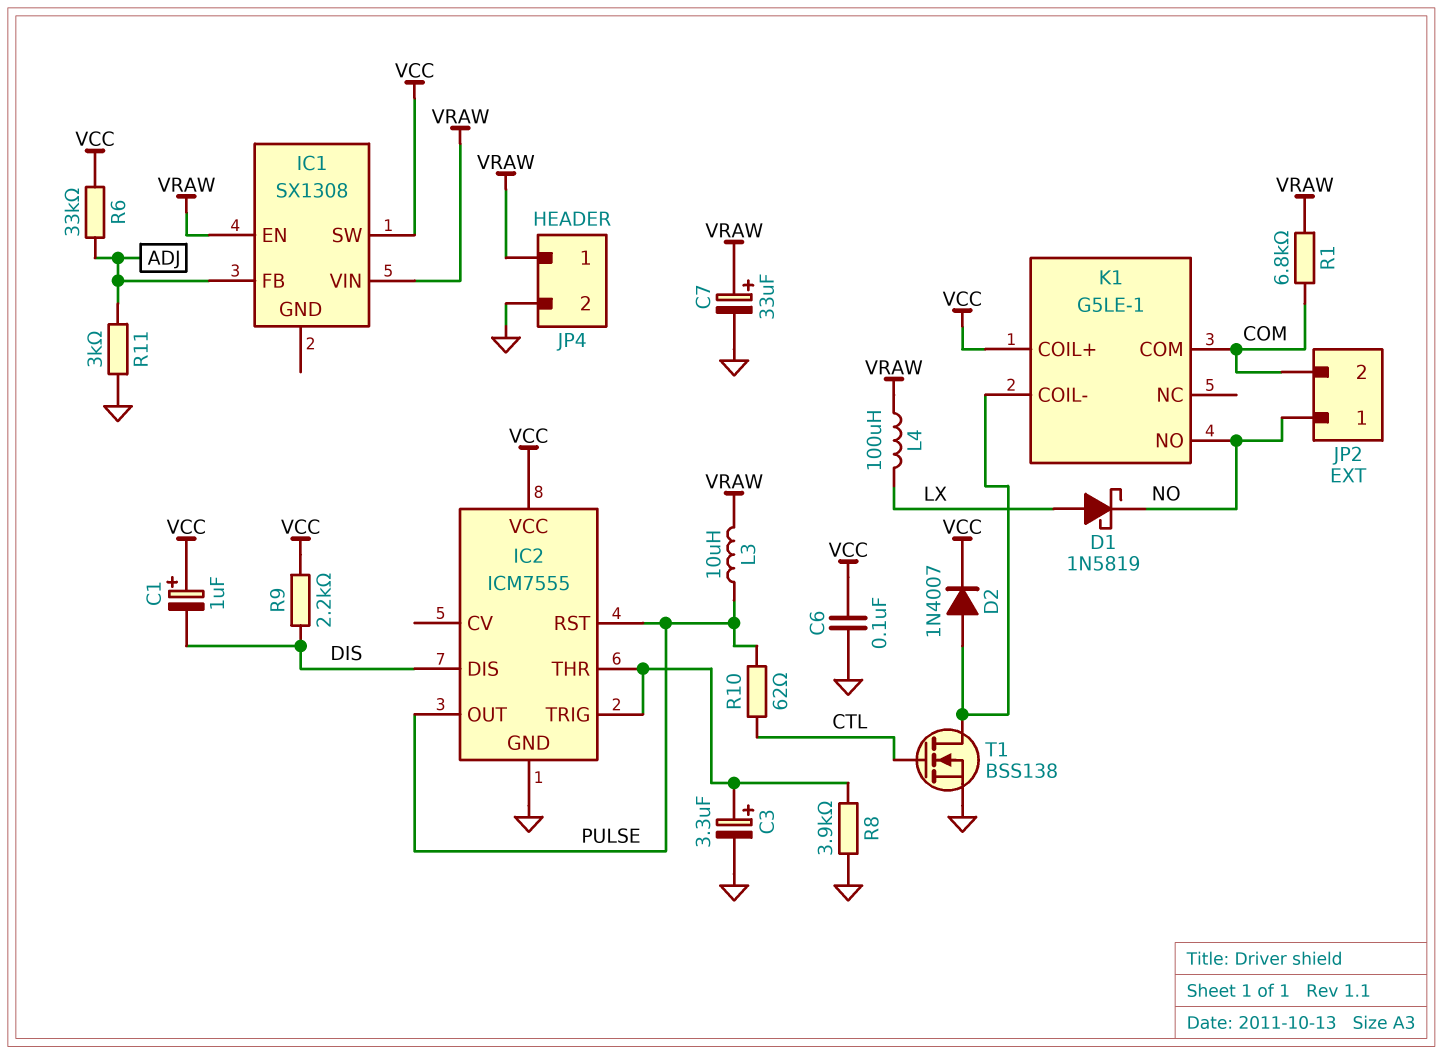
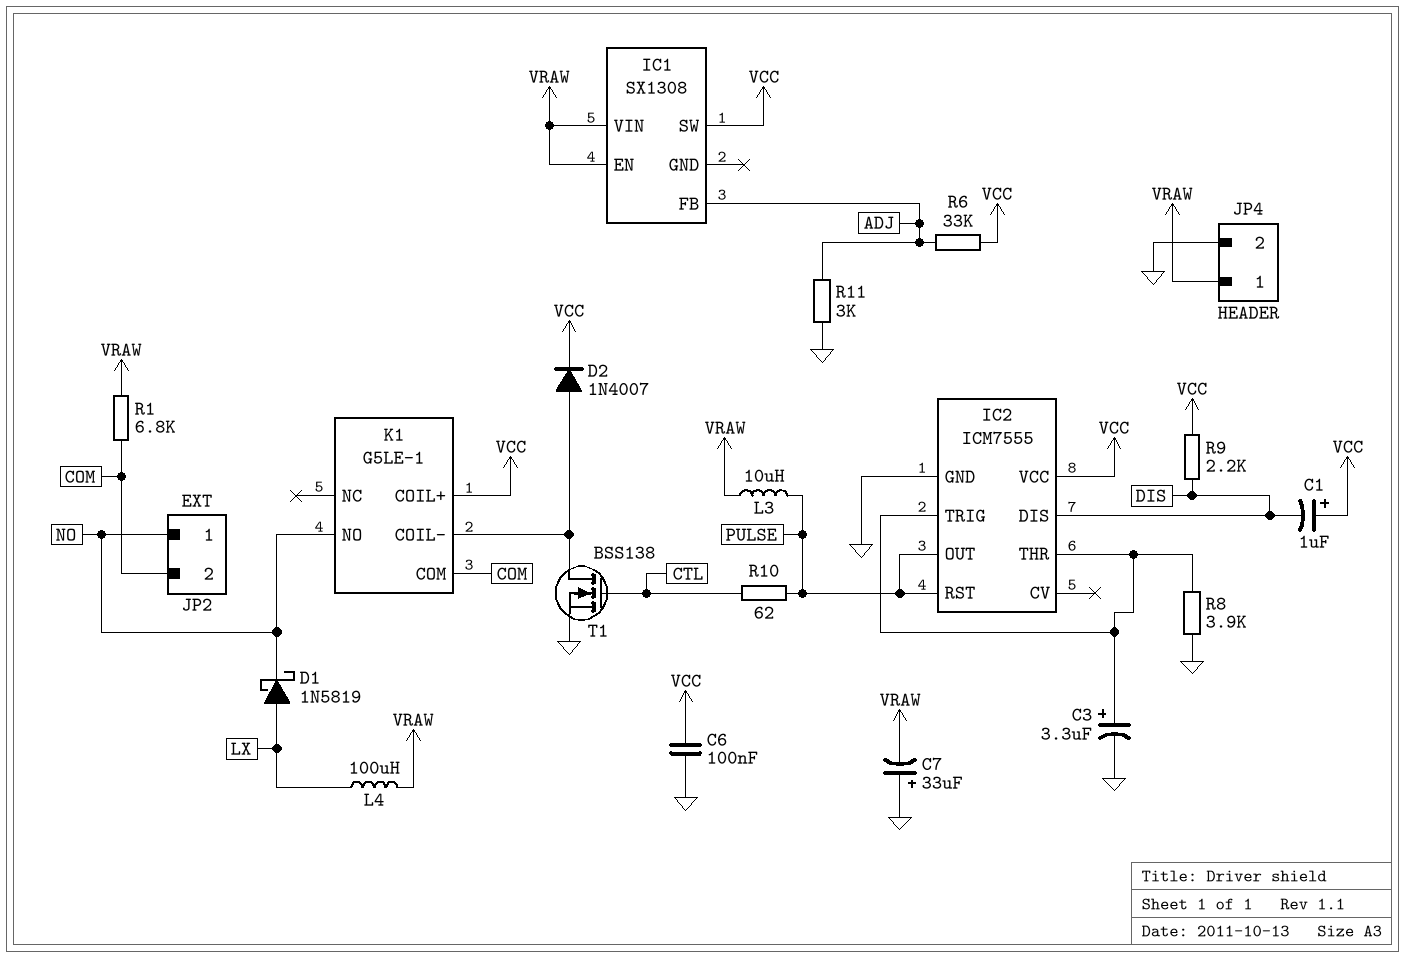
C7: 33uF (plus VRAW, minus GND) -> 33uF (plus GND, minus VRAW)

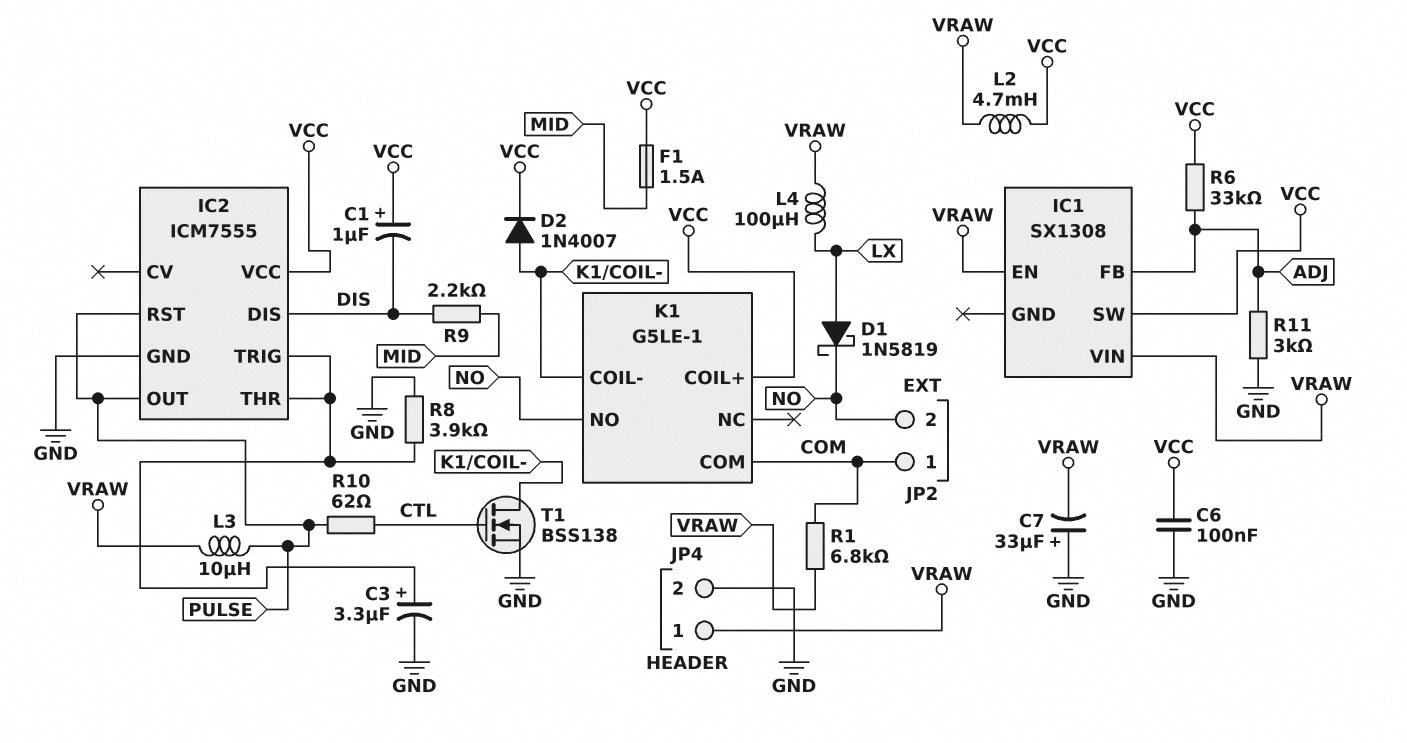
F1: none -> 1.5A (MID, VCC)
JP2 pin 1: NO -> COM
JP2 pin 2: COM -> NO
L2: none -> 4.7mH (VCC, VRAW)
R9: 2.2k (DIS, VCC) -> 2.2k (DIS, MID)

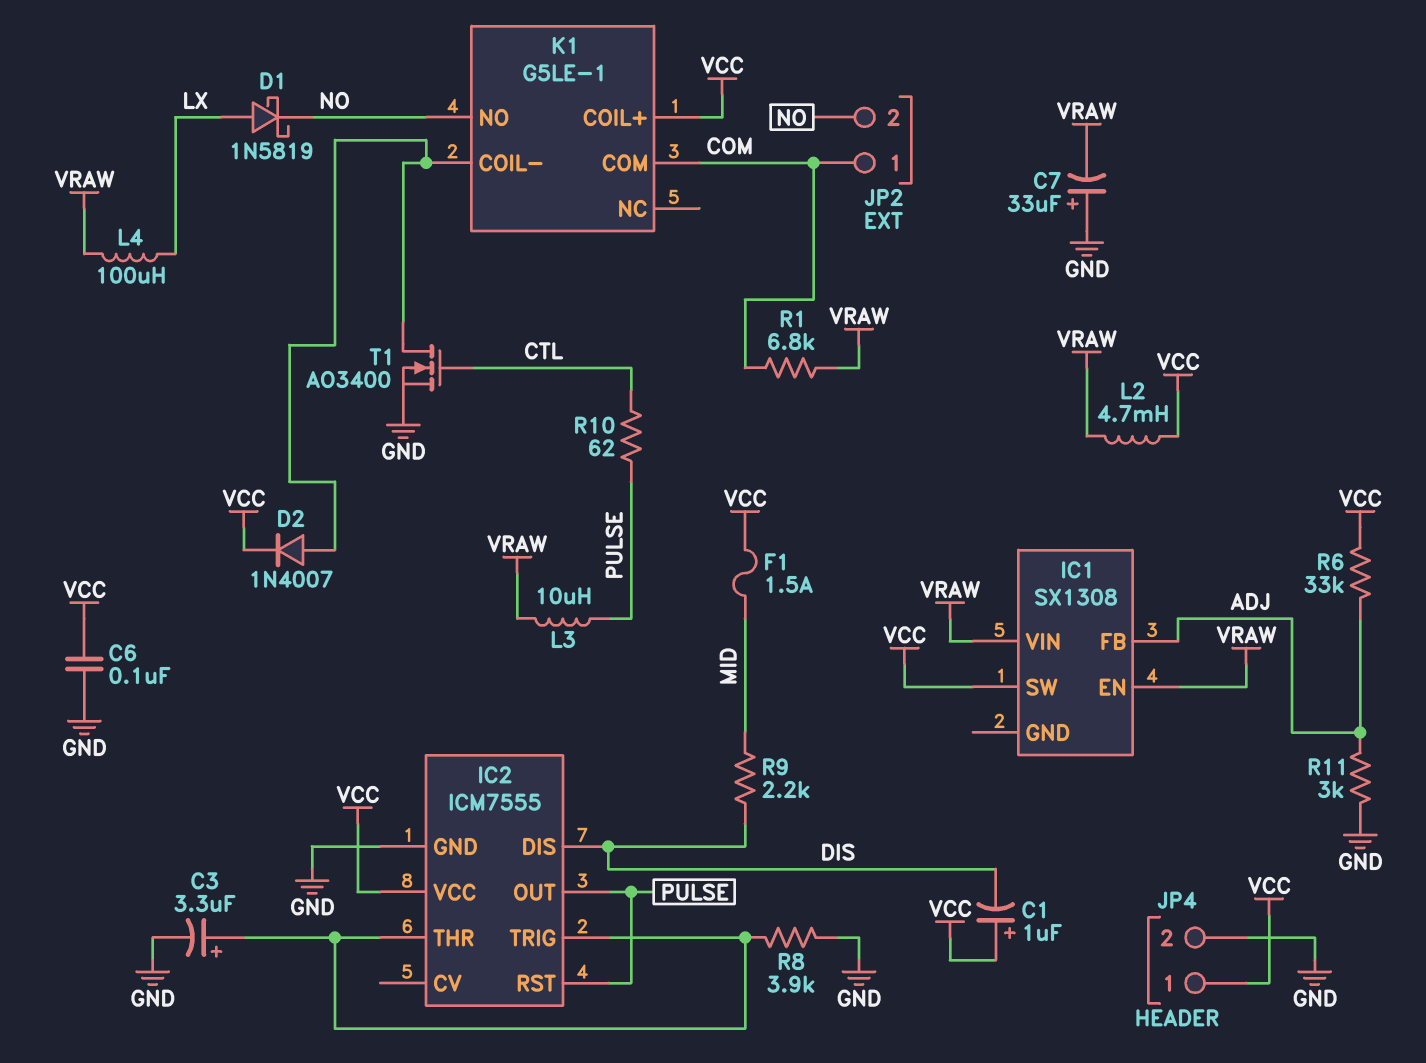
JP4 pin 1: VRAW -> VCC
T1: NMOS BSS138 (G CTL, D K1/COIL-, S GND) -> NMOS AO3400 (G CTL, D K1/COIL-, S GND)

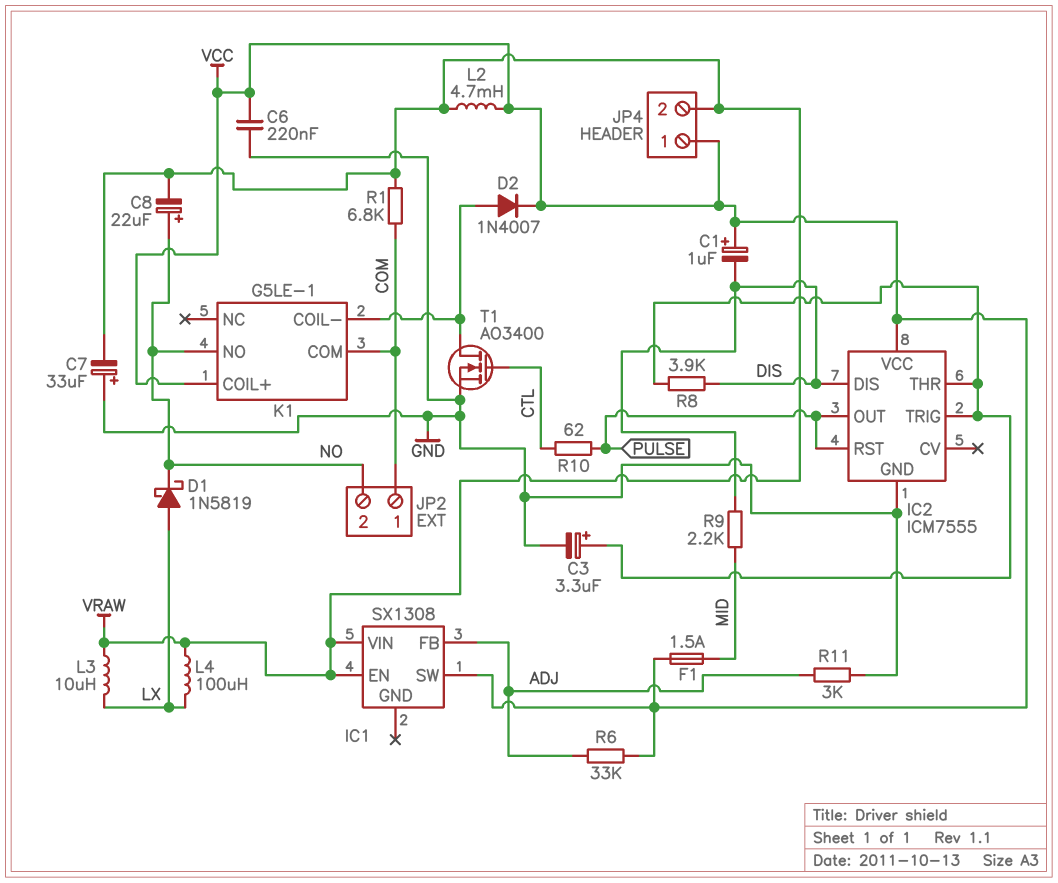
C6: 100nF (GND, VCC) -> 220nF (GND, VCC)
C8: none -> 22uF (plus NO, minus VRAW)
JP4 pin 2: GND -> VRAW
L3: 10uH (PULSE, VRAW) -> 10uH (LX, VRAW)
R8: 3.9k (GND, IC2/THR) -> 3.9k (DIS, IC2/THR)

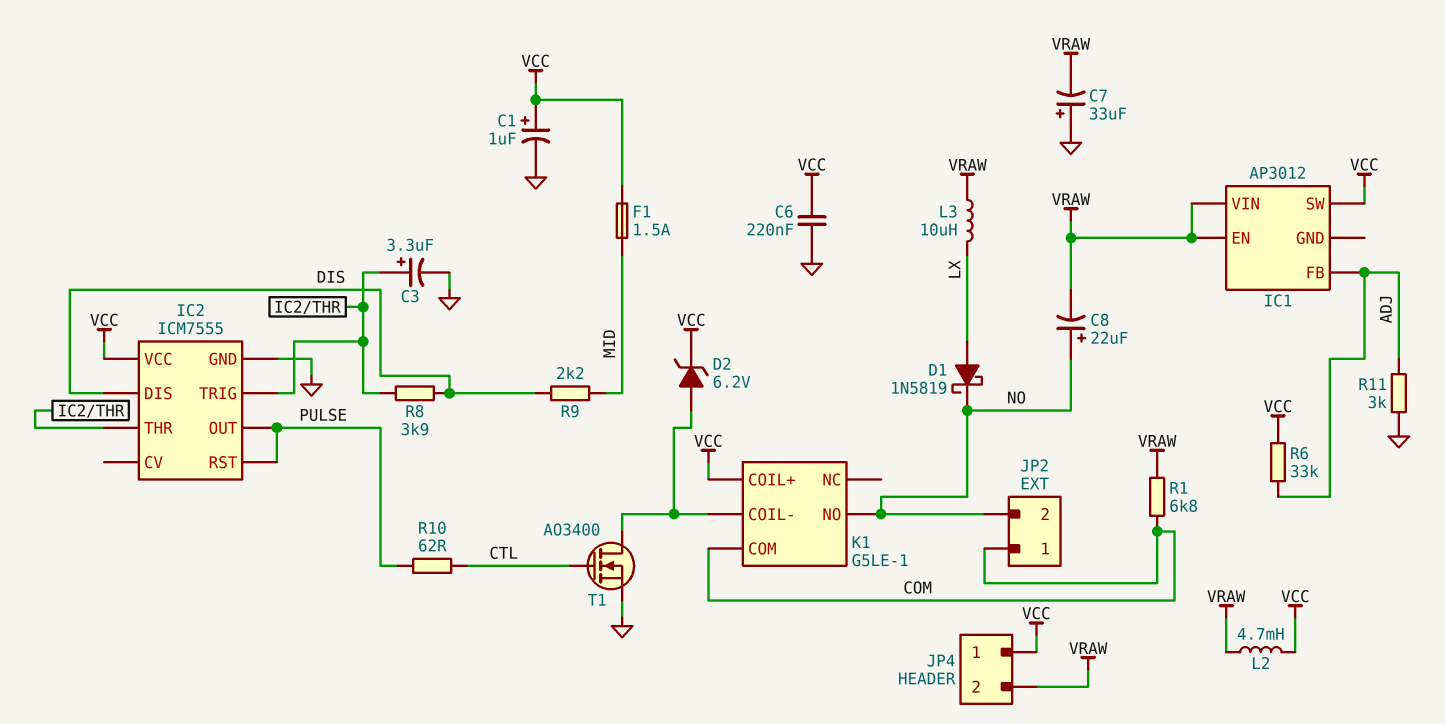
C1: 1uF (plus VCC, minus DIS) -> 1uF (plus VCC, minus GND)
D2: diode 1N4007 (A K1/COIL-, K VCC) -> zener 6.2V (A K1/COIL-, K VCC)
IC1: SX1308 -> AP3012
L4: 100uH (LX, VRAW) -> none

